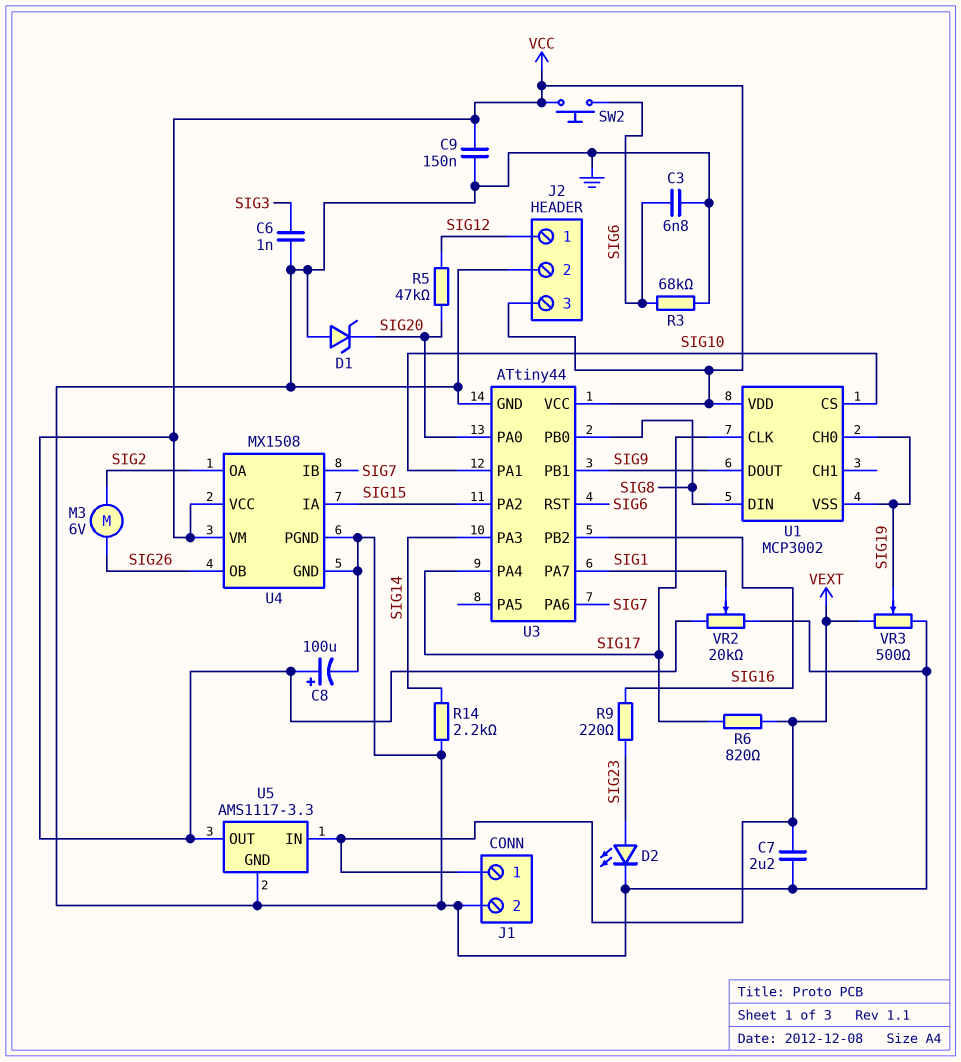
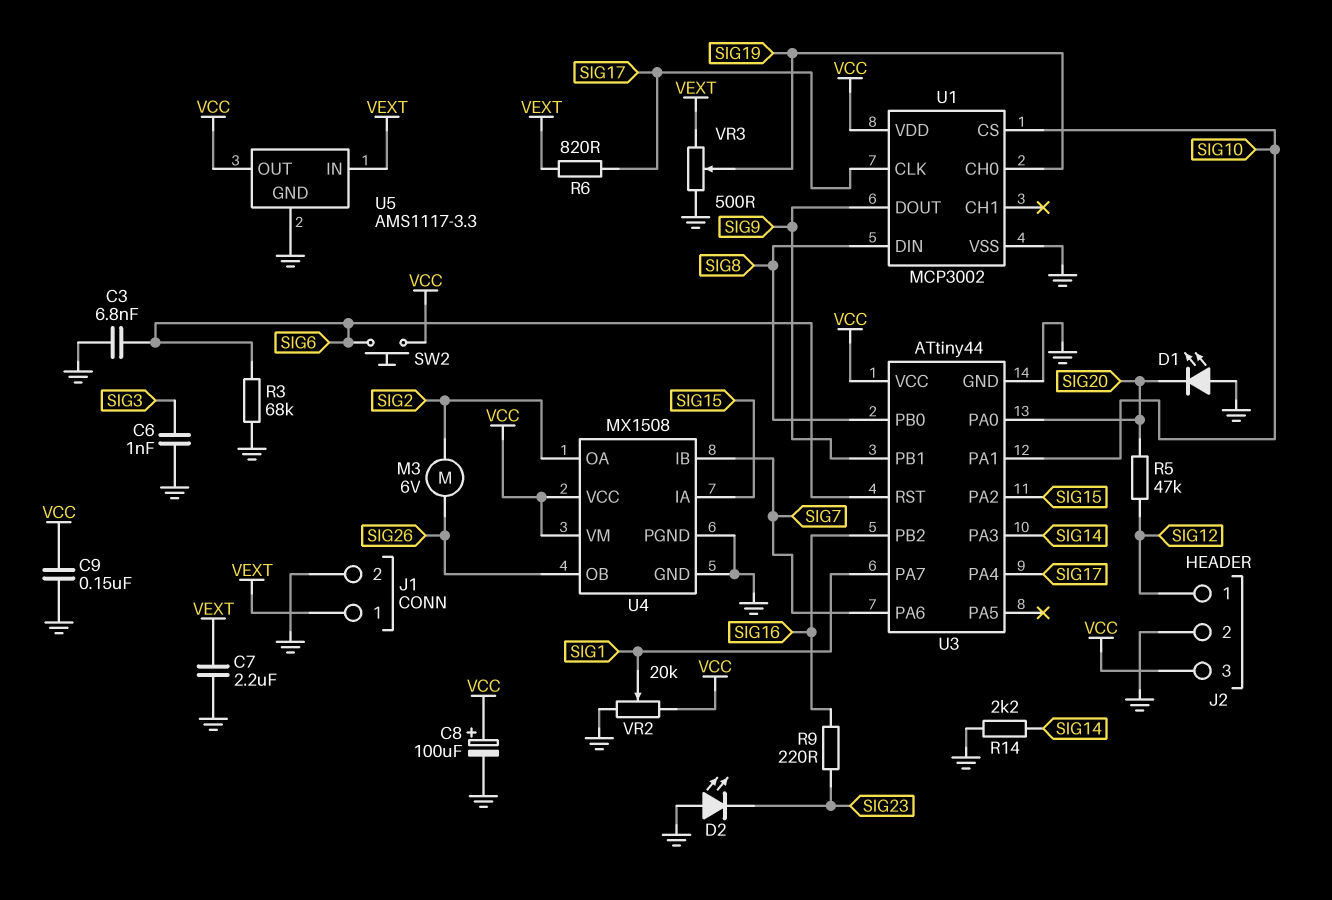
D1: zener (A GND, K SIG20) -> LED (A GND, K SIG20)
D2: LED (A SIG23, K GND) -> LED (A GND, K SIG23)
U1 pin VSS: SIG19 -> GND

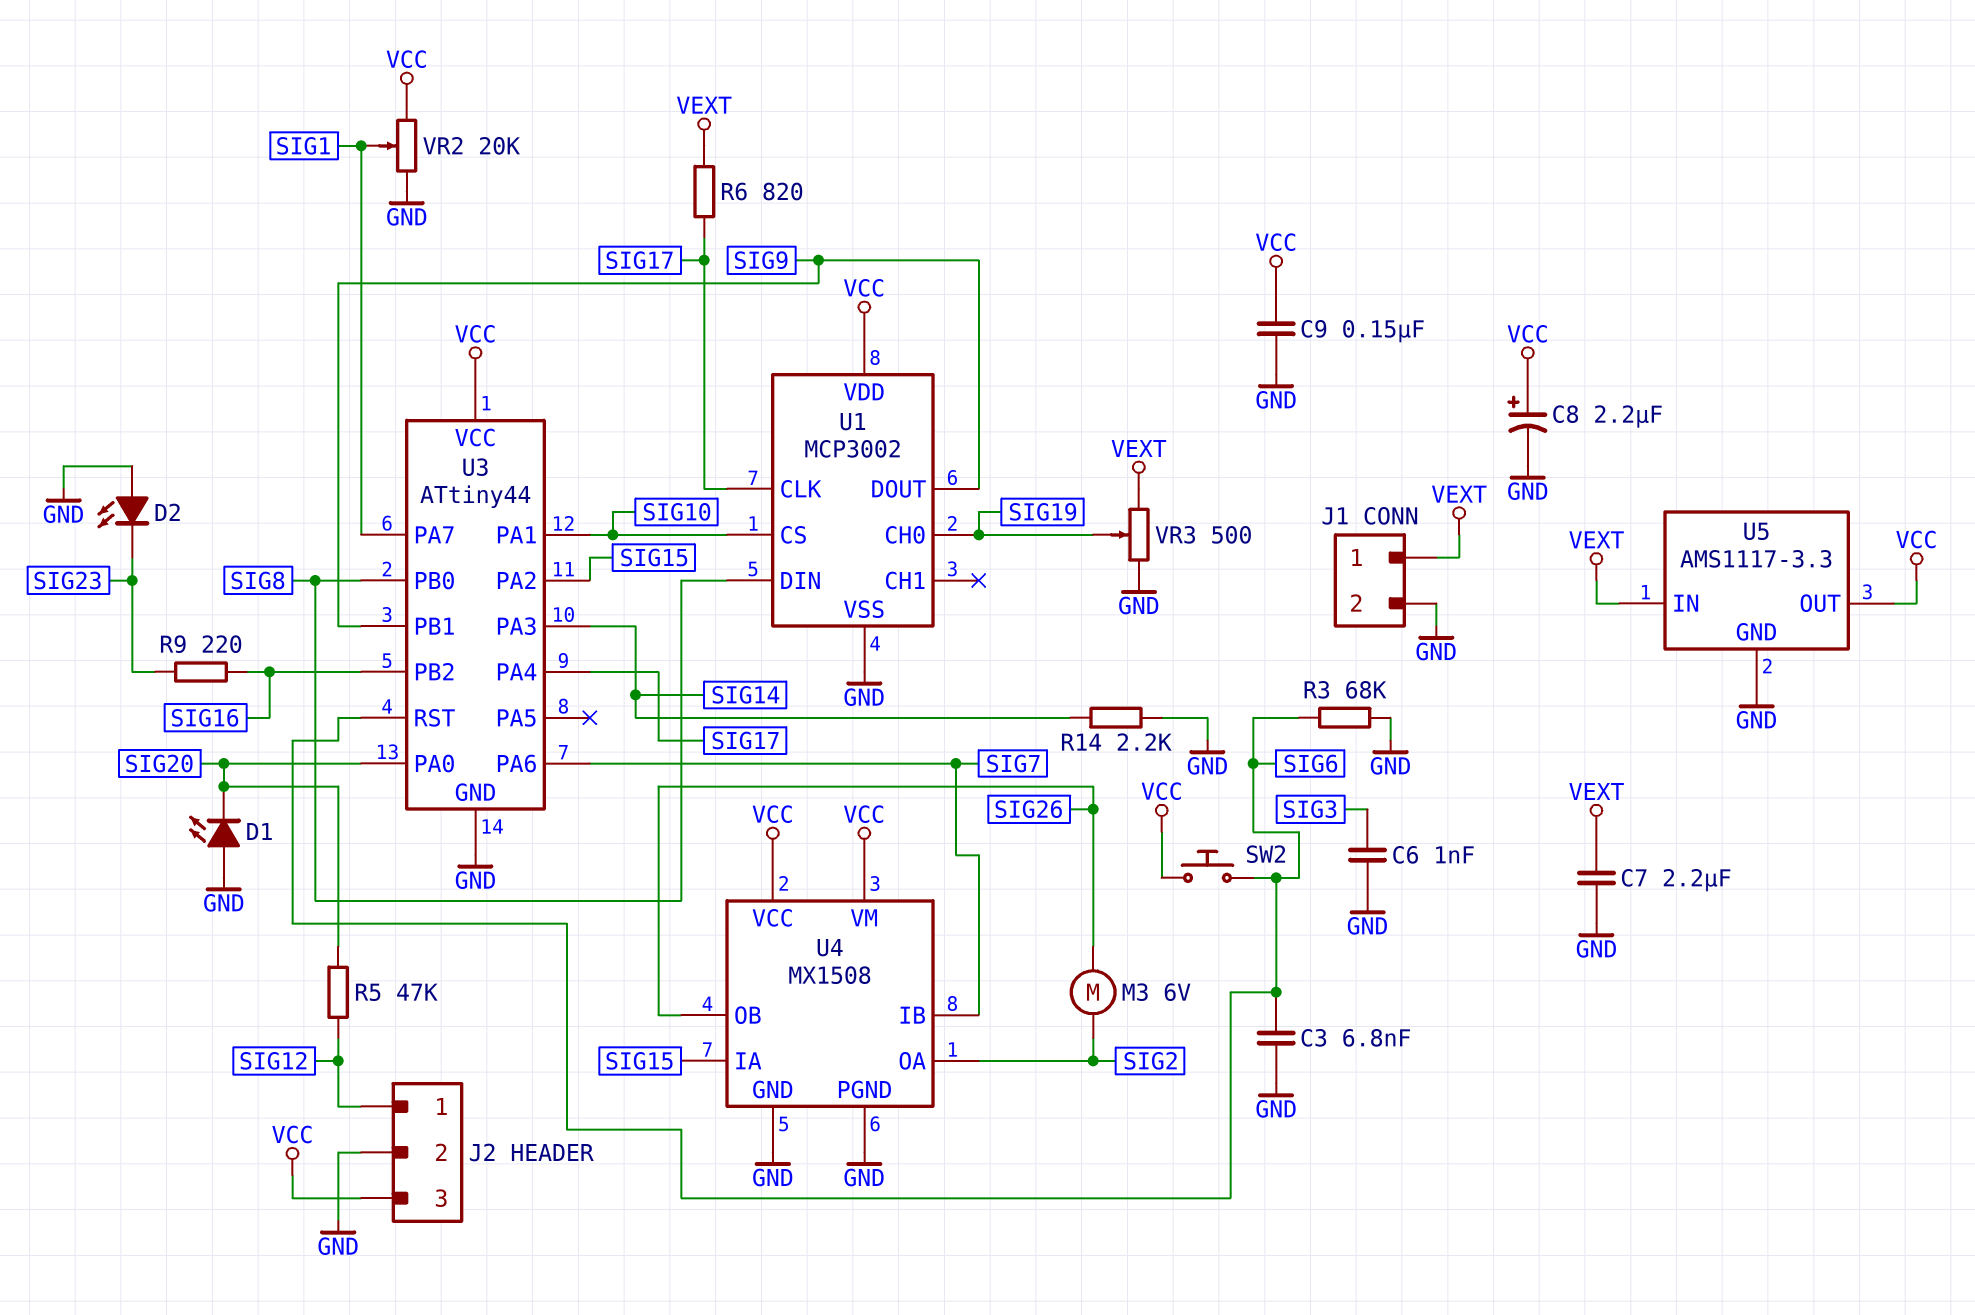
C8: 100uF (plus VCC, minus GND) -> 2.2uF (plus VCC, minus GND)

